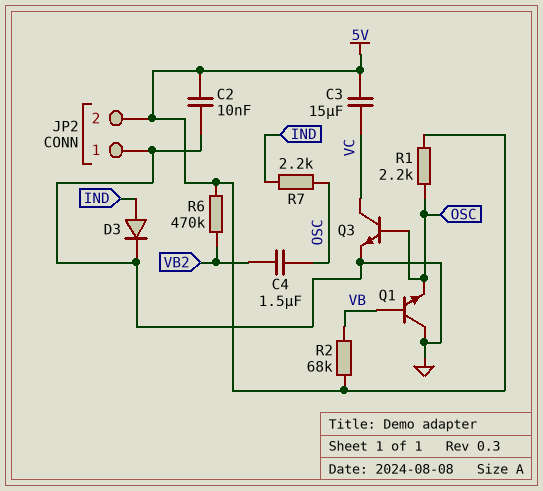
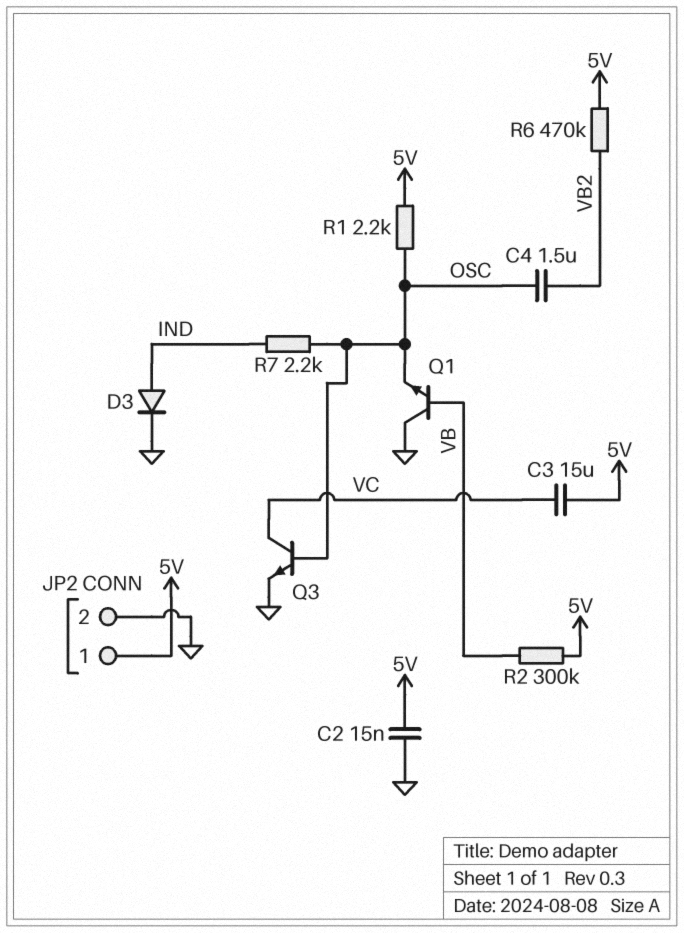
C2: 10nF (5V, GND) -> 15nF (5V, GND)
JP2 pin 1: GND -> 5V
JP2 pin 2: 5V -> GND
R2: 68k (5V, VB) -> 300k (5V, VB)

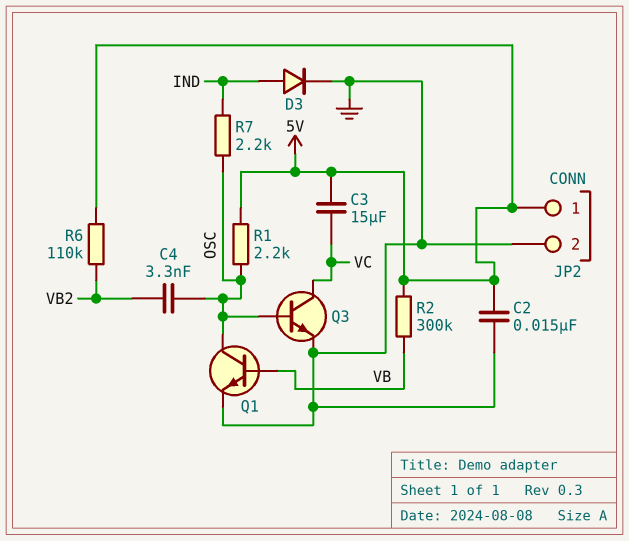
C4: 1.5uF (OSC, VB2) -> 3.3nF (OSC, VB2)
Q1: NPN (B VB, C GND, E OSC) -> NPN (B VB, C OSC, E GND)
R6: 470k (5V, VB2) -> 110k (5V, VB2)

